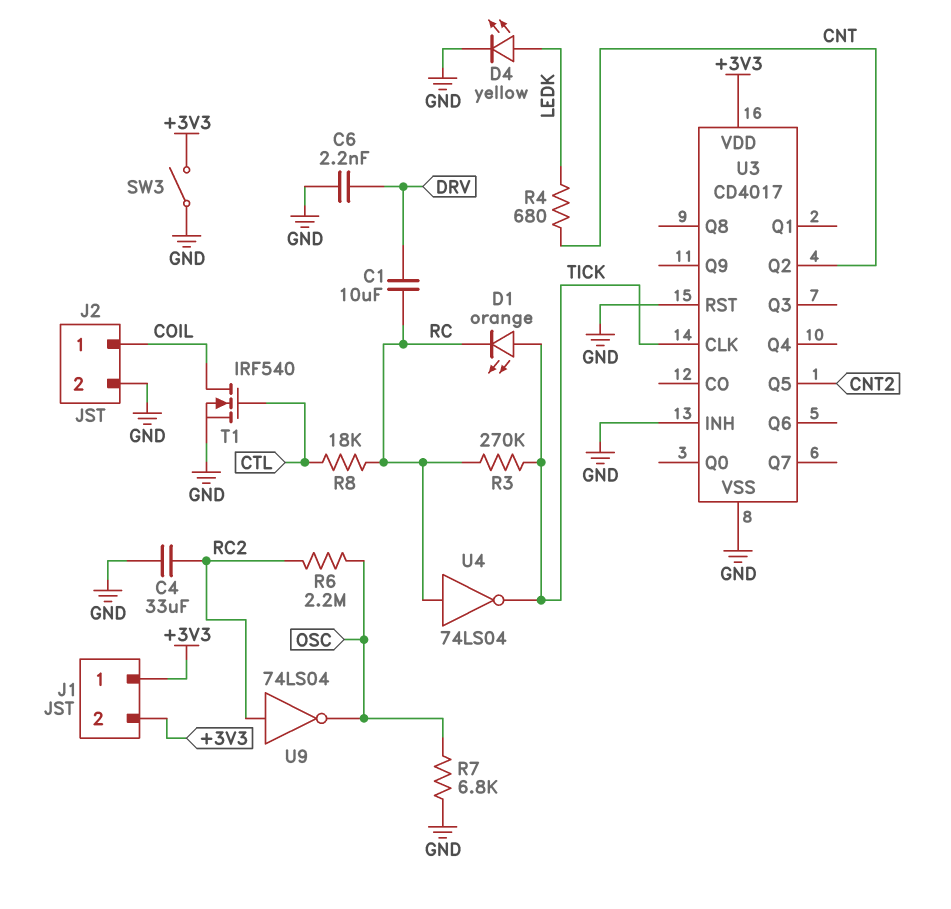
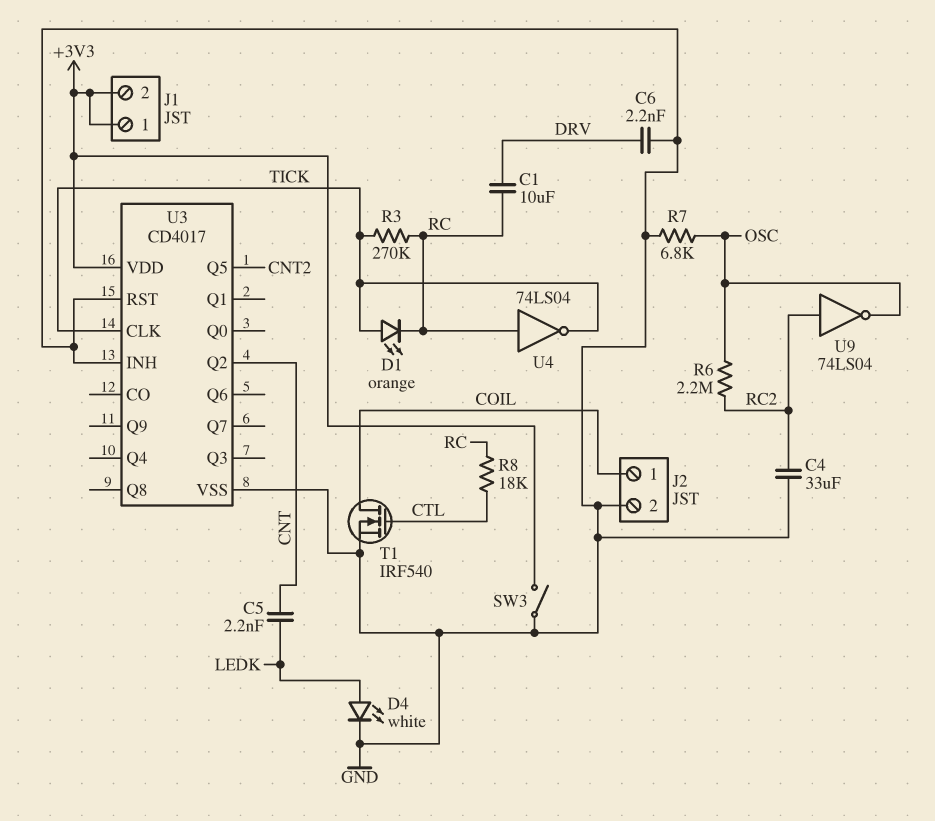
C5: none -> 2.2nF (CNT, LEDK)
D4: LED yellow (A LEDK, K GND) -> LED white (A LEDK, K GND)
R4: 680 (CNT, LEDK) -> none

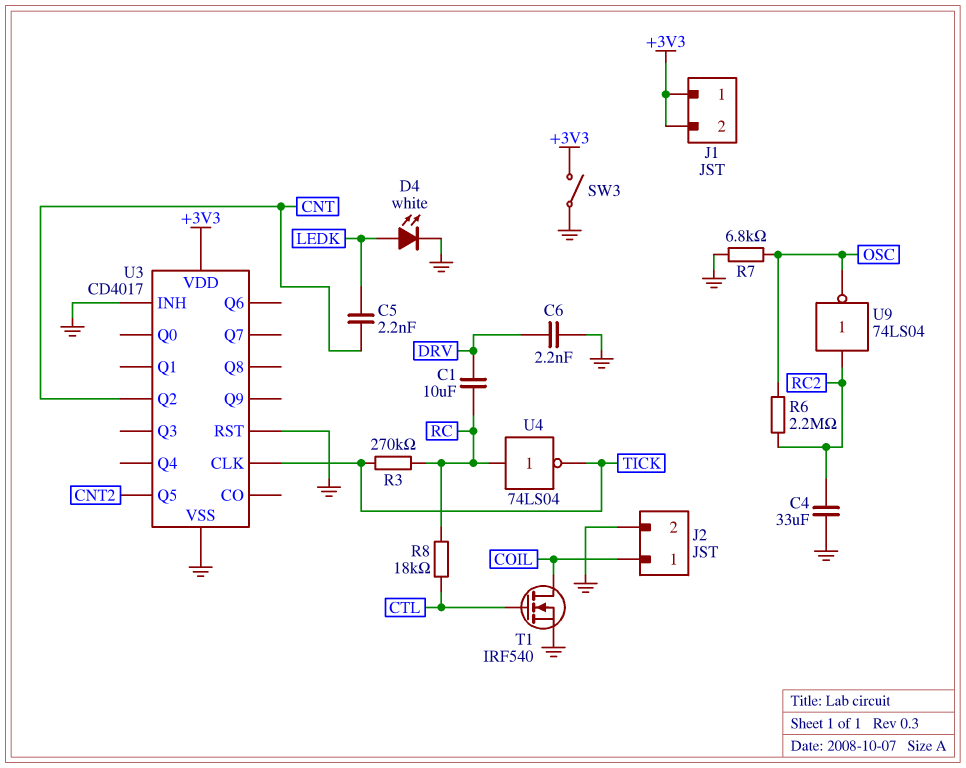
D1: LED orange (A TICK, K RC) -> none

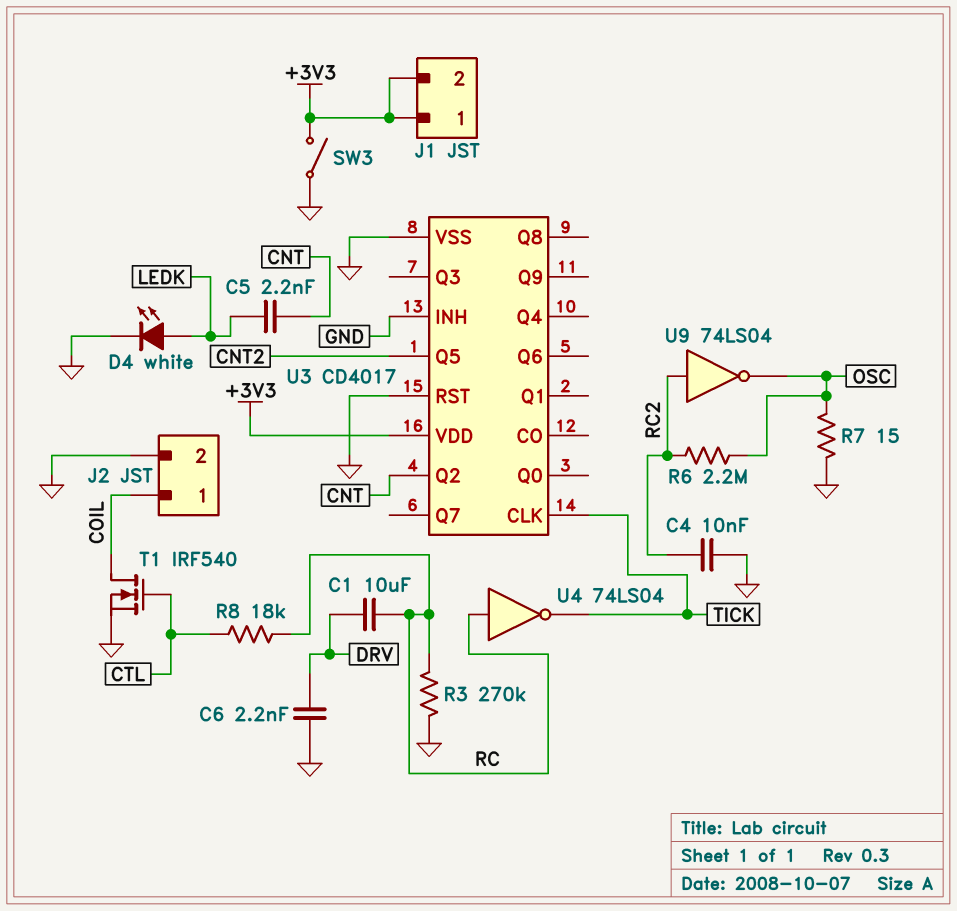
C4: 33uF (GND, RC2) -> 10nF (GND, RC2)
R3: 270k (RC, TICK) -> 270k (GND, RC)
R7: 6.8k (GND, OSC) -> 15 (GND, OSC)

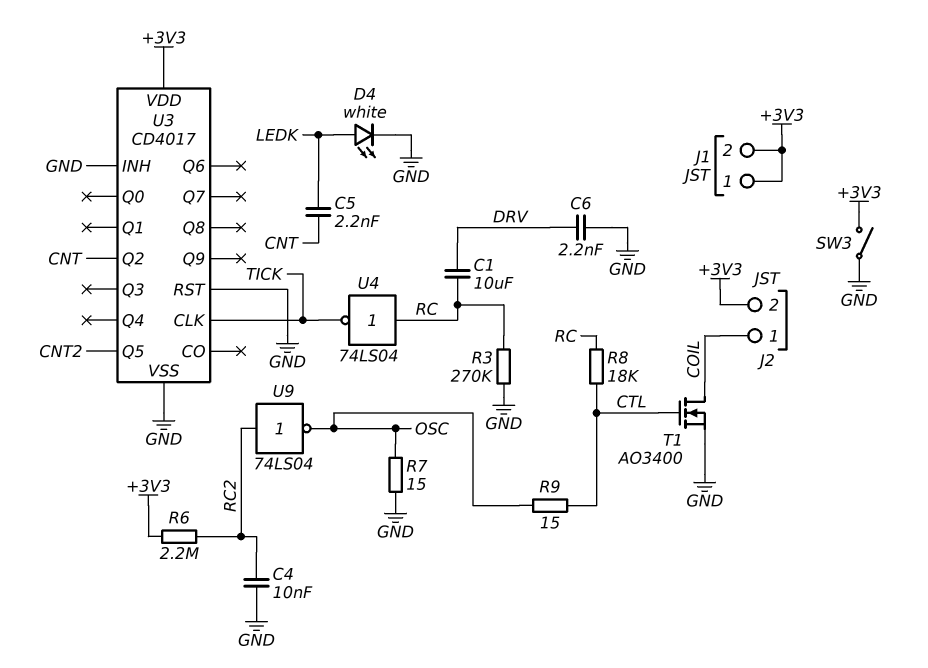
J2 pin 2: GND -> +3V3
R6: 2.2M (OSC, RC2) -> 2.2M (+3V3, RC2)
R9: none -> 15 (CTL, OSC)
T1: NMOS IRF540 (G CTL, D COIL, S GND) -> NMOS AO3400 (G CTL, D COIL, S GND)

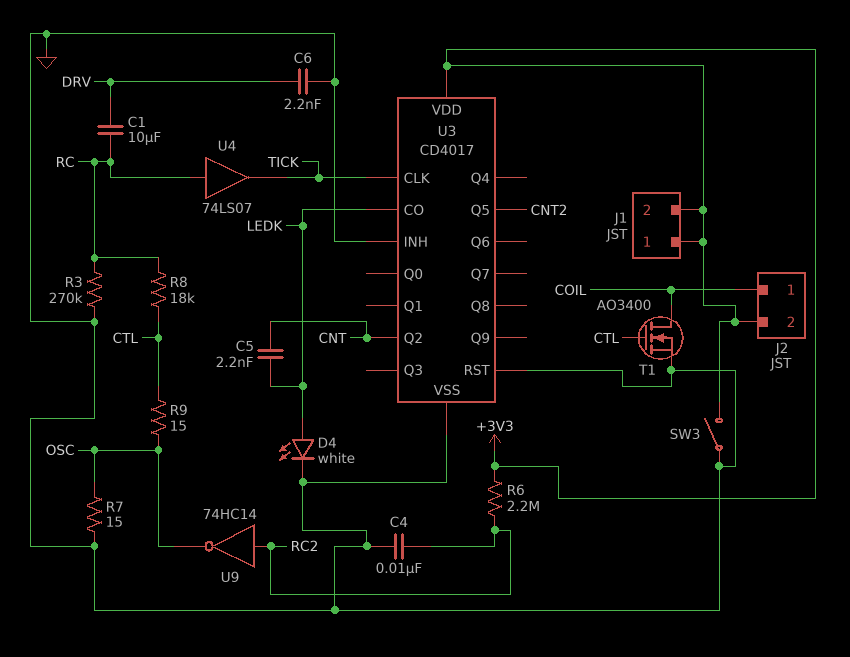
U3 pin CO: none -> LEDK
U4: NOT 74LS04 (in RC, out TICK) -> buffer 74LS07 (in RC, out TICK)
U9: NOT 74LS04 (in RC2, out OSC) -> NOT 74HC14 (in RC2, out OSC)

